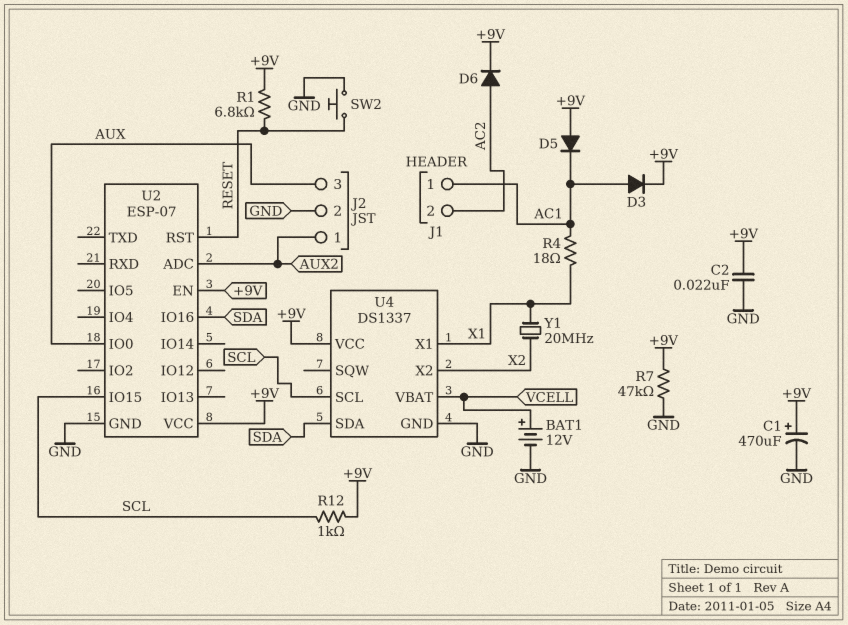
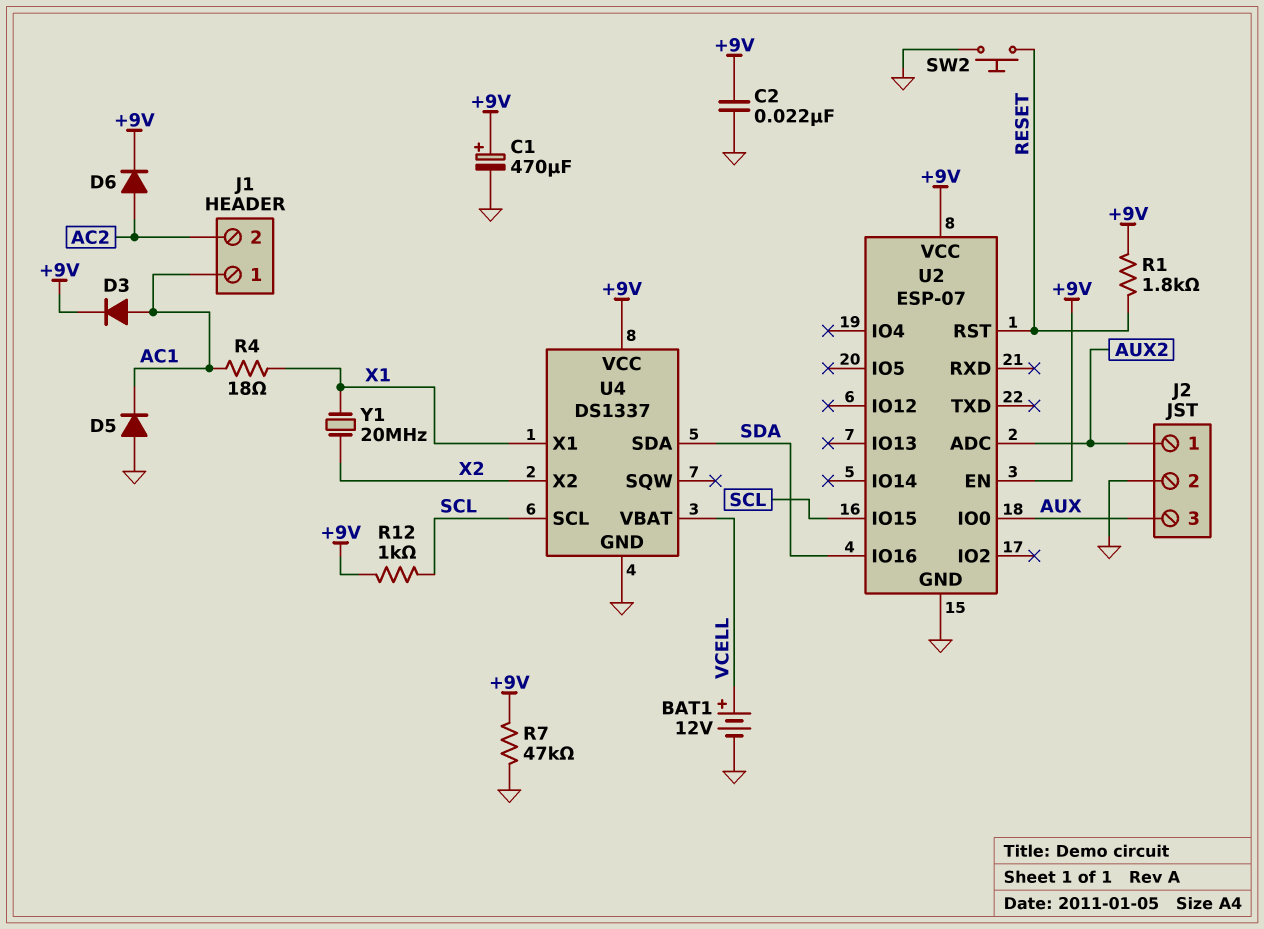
D5: diode (A +9V, K AC1) -> diode (A GND, K AC1)
R1: 6.8k (+9V, RESET) -> 1.8k (+9V, RESET)

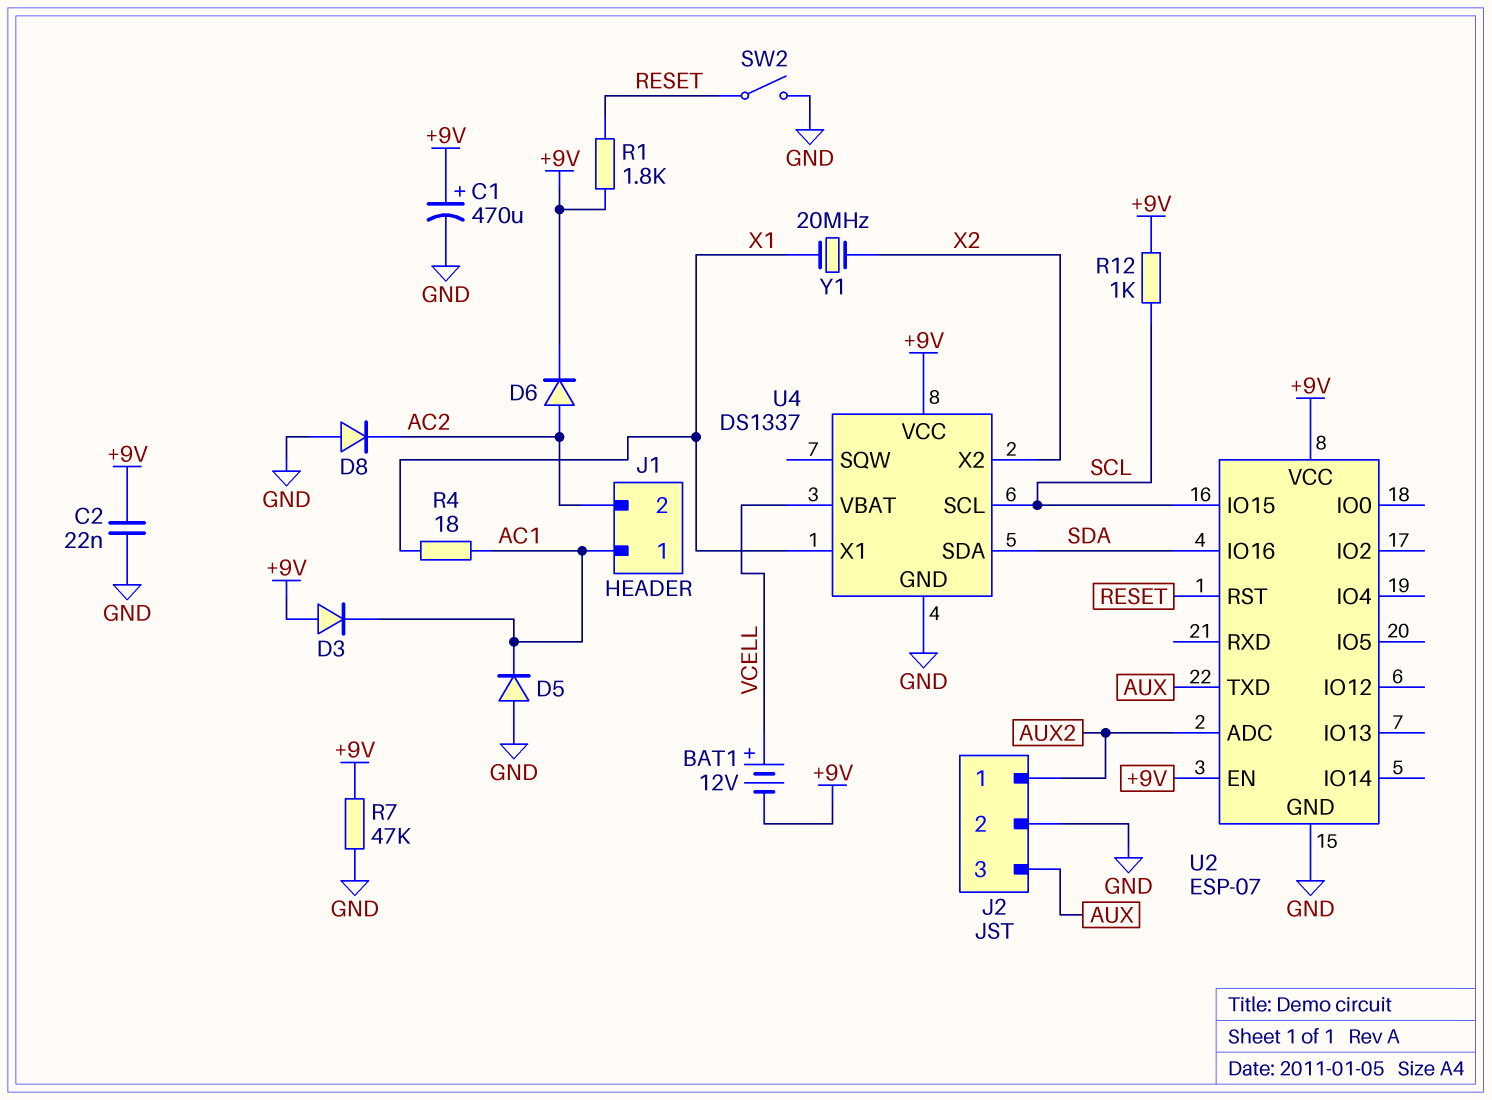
BAT1: 12V (plus VCELL, minus GND) -> 12V (plus VCELL, minus +9V)
D3: diode (A AC1, K +9V) -> diode (A +9V, K AC1)
D8: none -> diode (A GND, K AC2)
SW2: button (GND, RESET) -> switch (GND, RESET)
U2 pin IO0: AUX -> none
U2 pin TXD: none -> AUX

